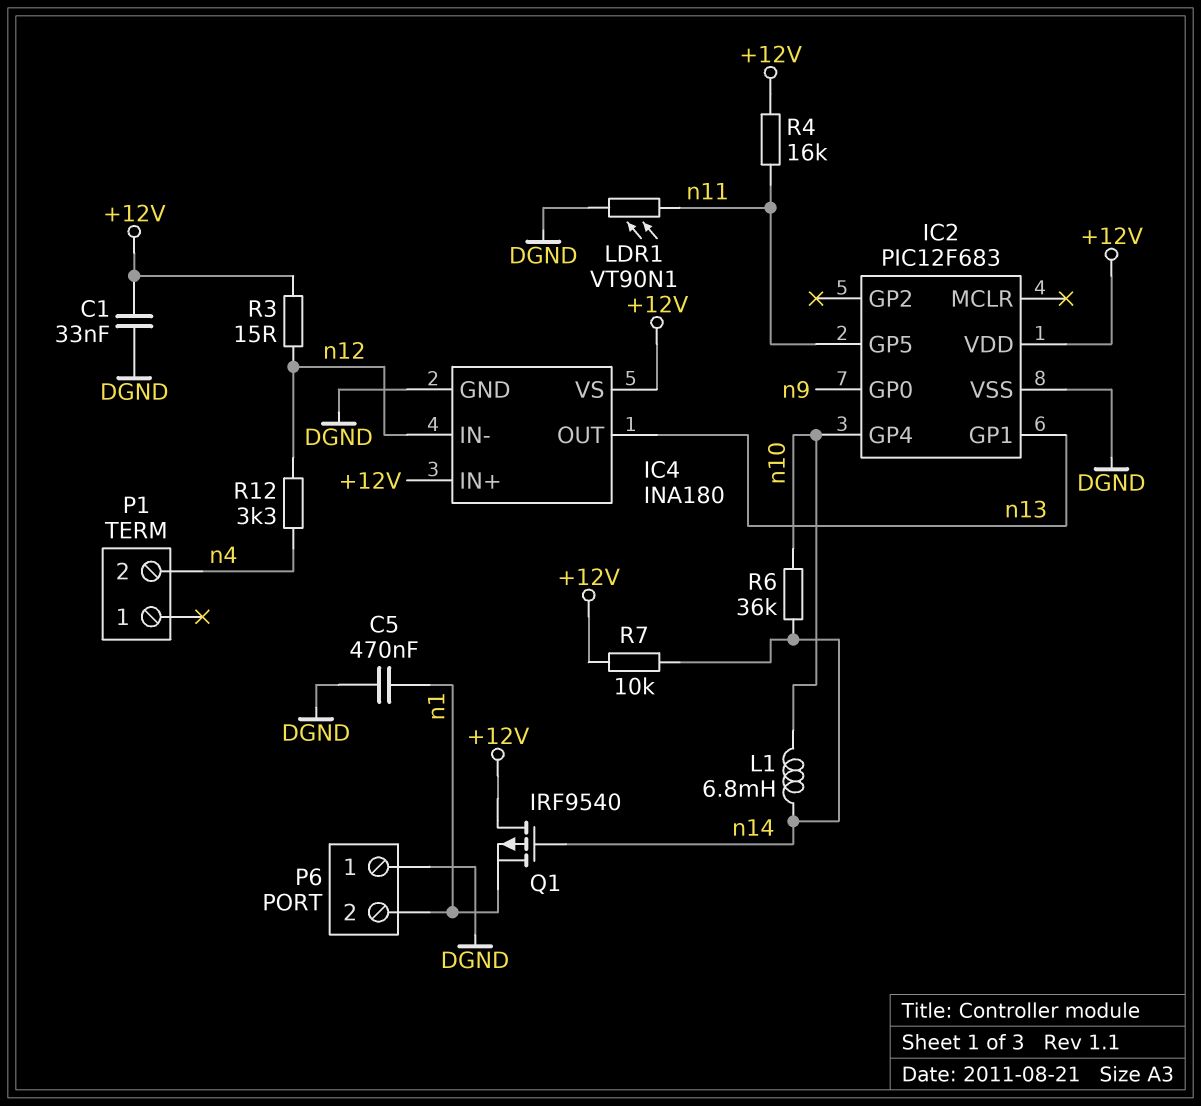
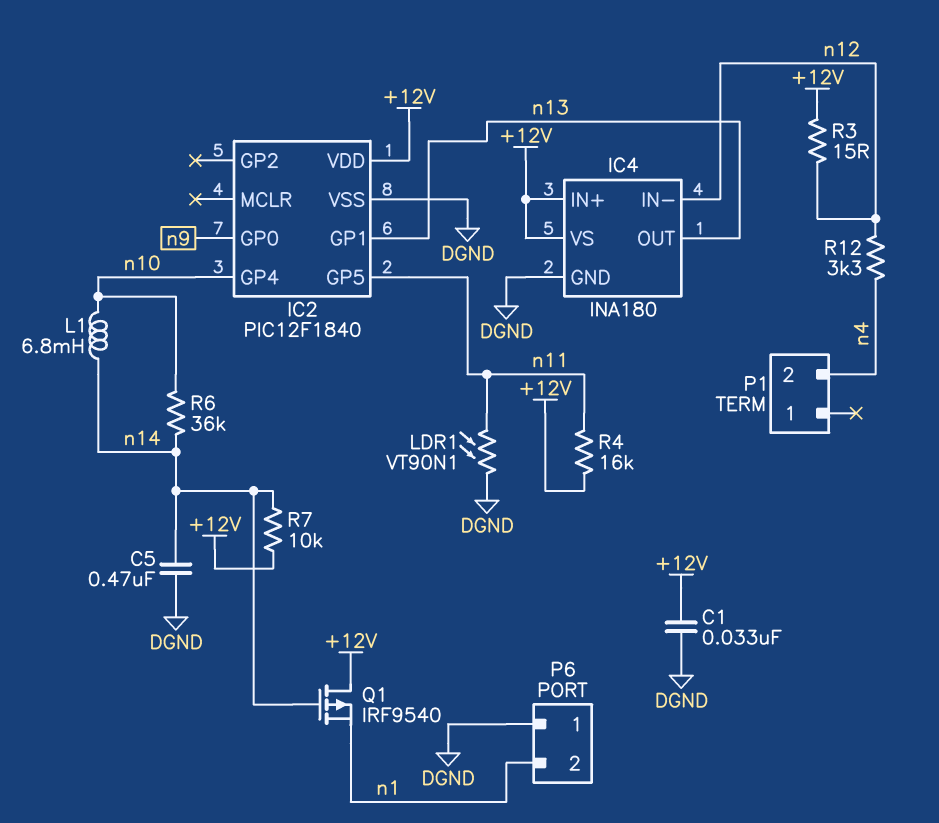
C5: 470nF (DGND, n1) -> 470nF (DGND, n14)
IC2: PIC12F683 -> PIC12F1840

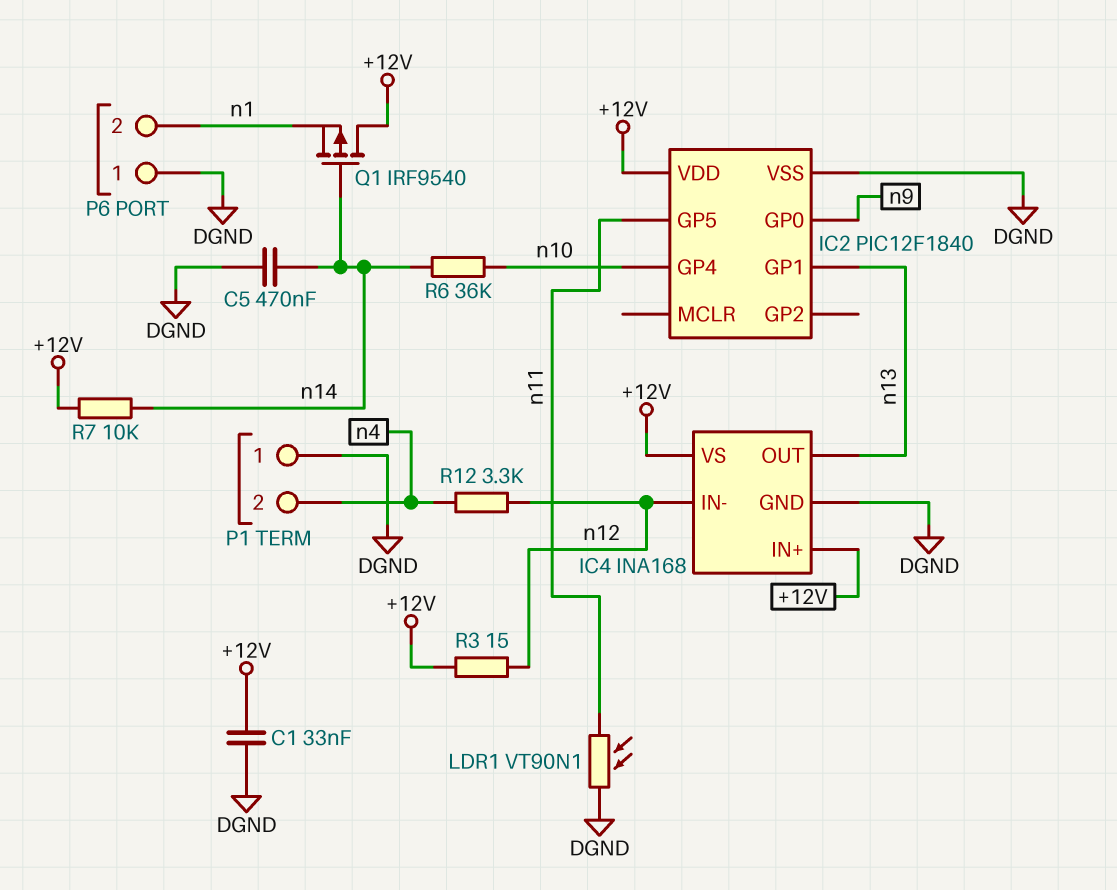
IC4: INA180 -> INA168
L1: 6.8mH (n10, n14) -> none
P1 pin 1: none -> DGND
R4: 16k (+12V, n11) -> none

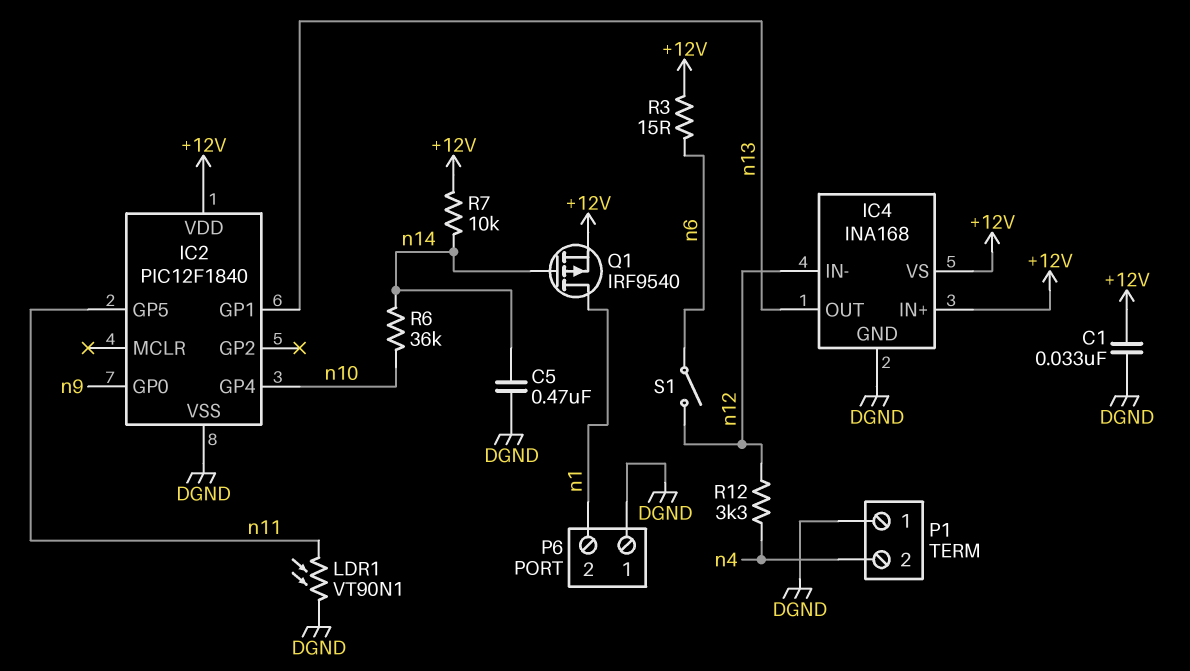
Q1: PMOS IRF9540 (G n14, D +12V, S n1) -> PMOS IRF9540 (G n14, D n1, S +12V)
R3: 15 (+12V, n12) -> 15 (+12V, n6)
S1: none -> switch (n6, n12)

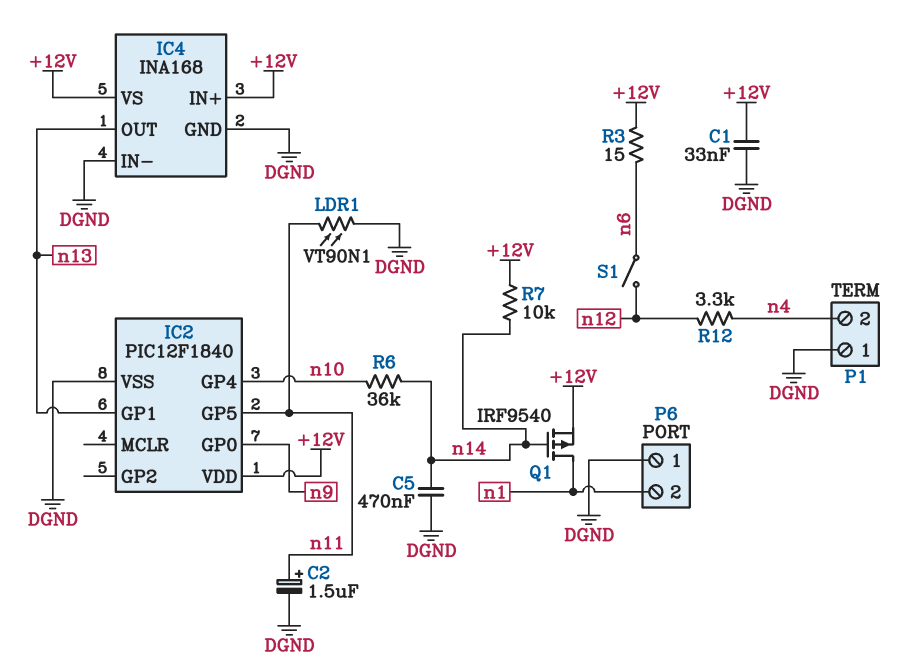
C2: none -> 1.5uF (plus n11, minus DGND)
IC4 pin IN-: n12 -> DGND

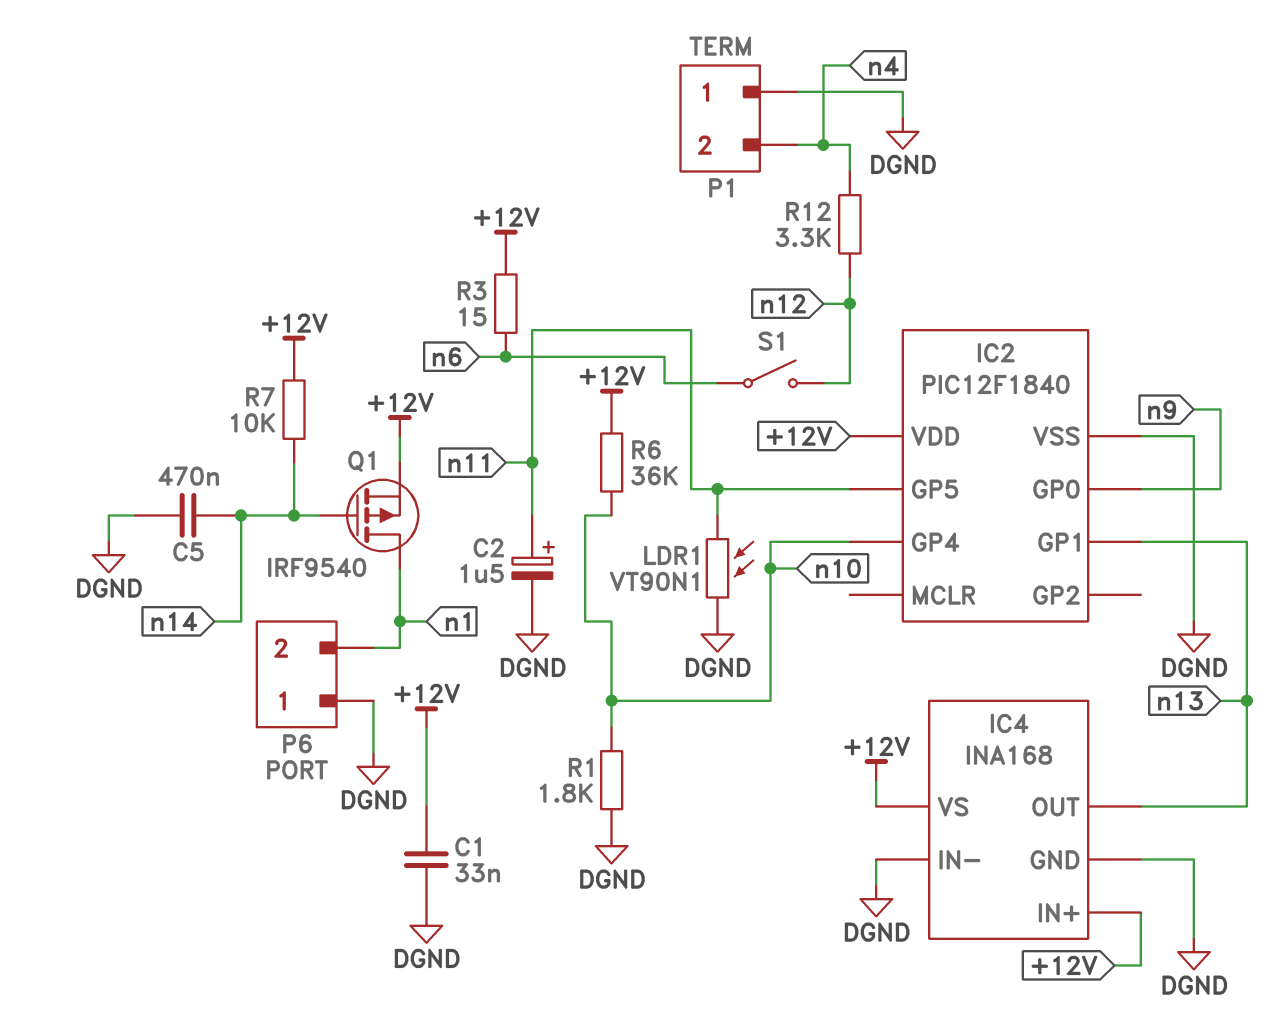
R1: none -> 1.8k (DGND, n10)
R6: 36k (n10, n14) -> 36k (+12V, n10)

